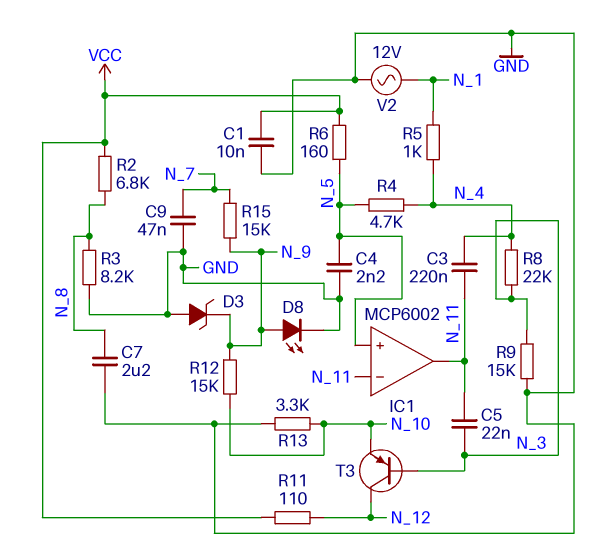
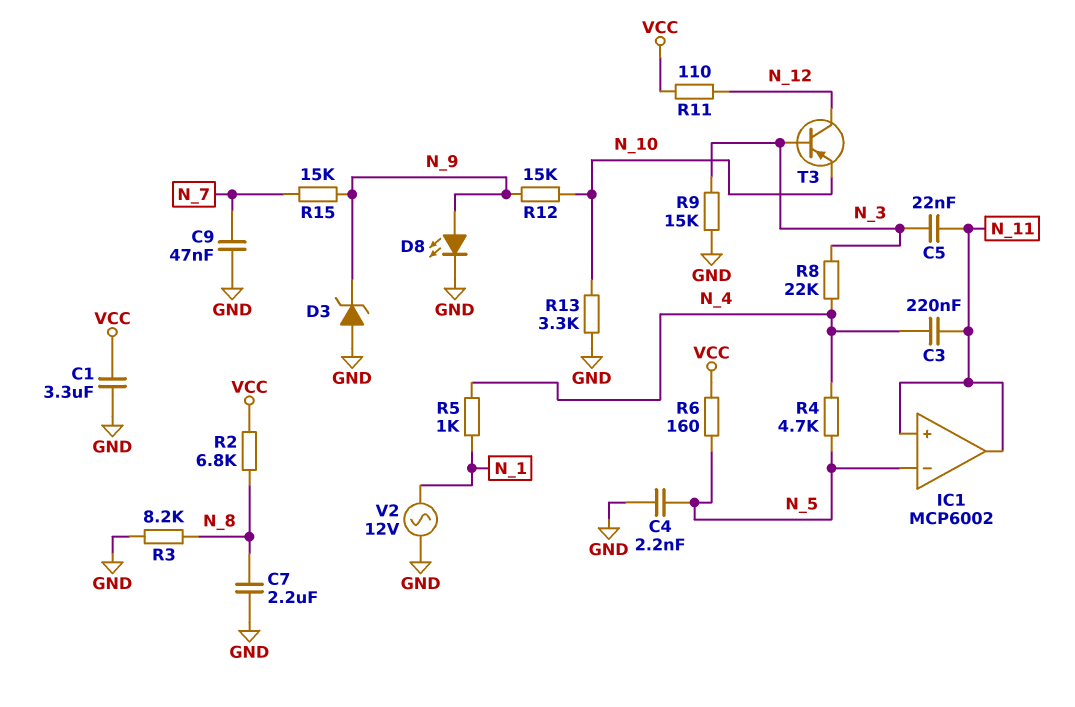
C1: 10nF (GND, VCC) -> 3.3uF (GND, VCC)
IC1 pin in+: N_5 -> N_11
IC1 pin in-: N_11 -> N_5

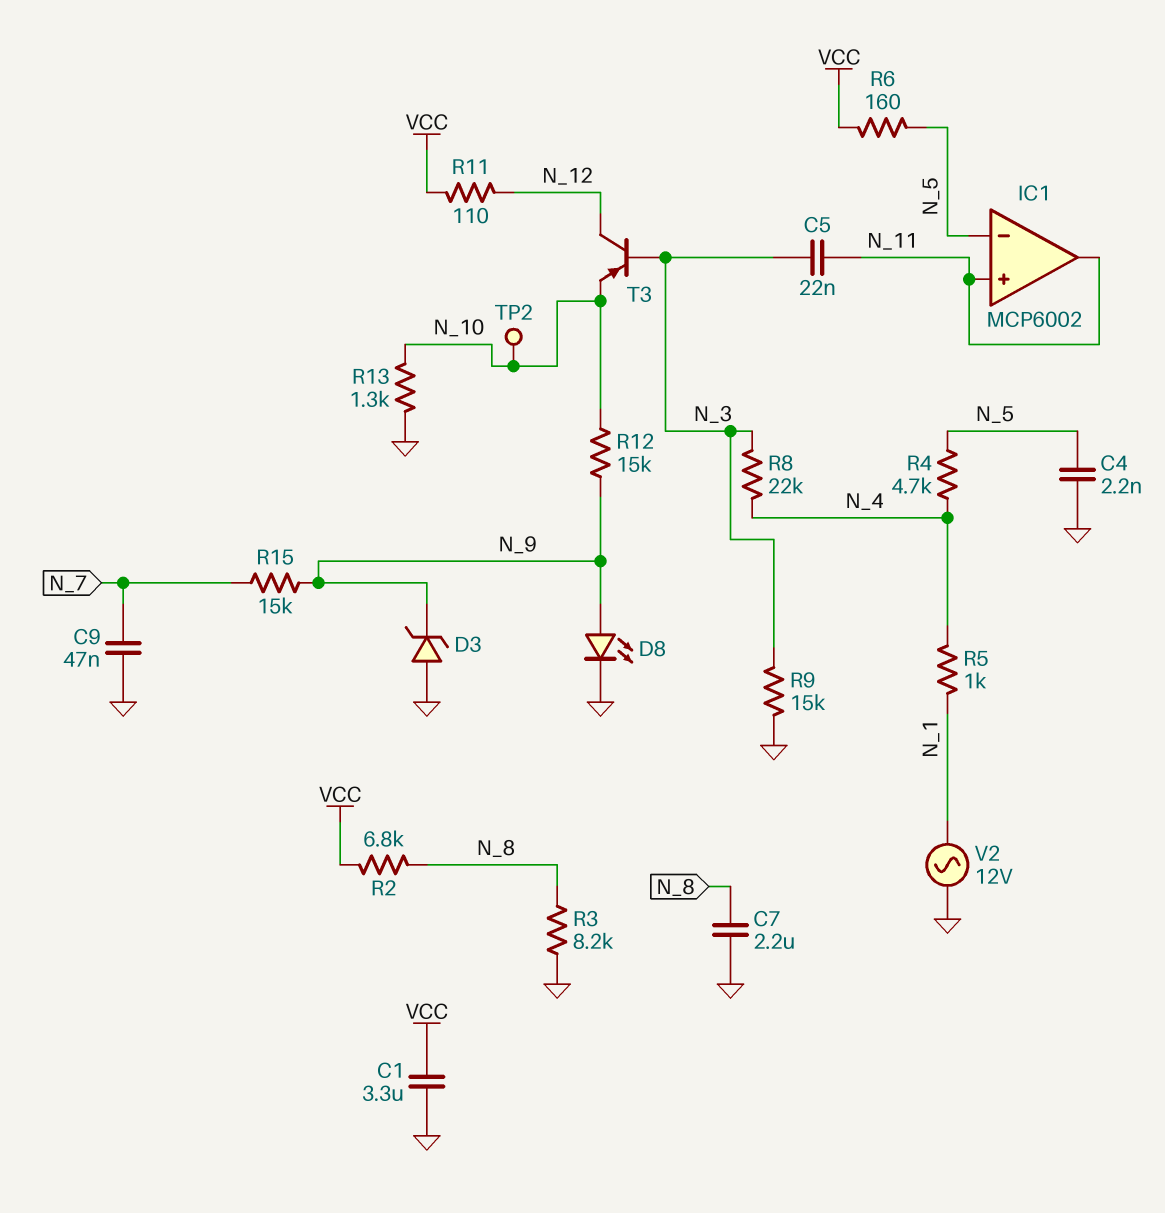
C3: 220nF (N_4, N_11) -> none
R13: 3.3k (GND, N_10) -> 1.3k (GND, N_10)
TP2: none -> test point (N_10)

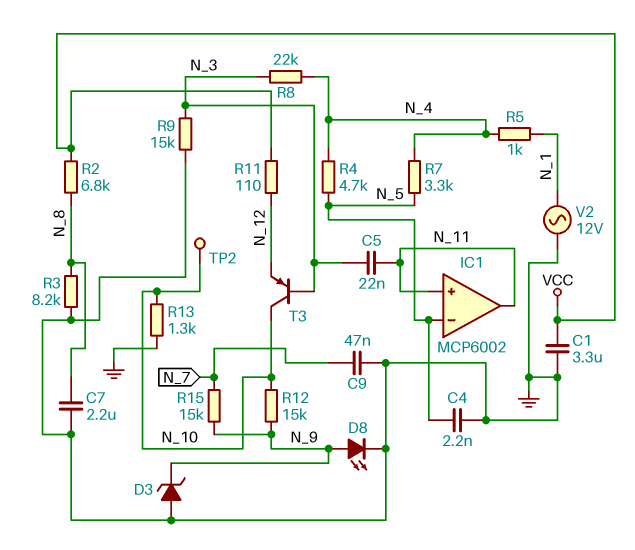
R6: 160 (N_5, VCC) -> none
R7: none -> 3.3k (N_4, N_5)
T3: PNP (B N_3, C N_12, E N_10) -> PNP (B N_3, C N_10, E N_12)

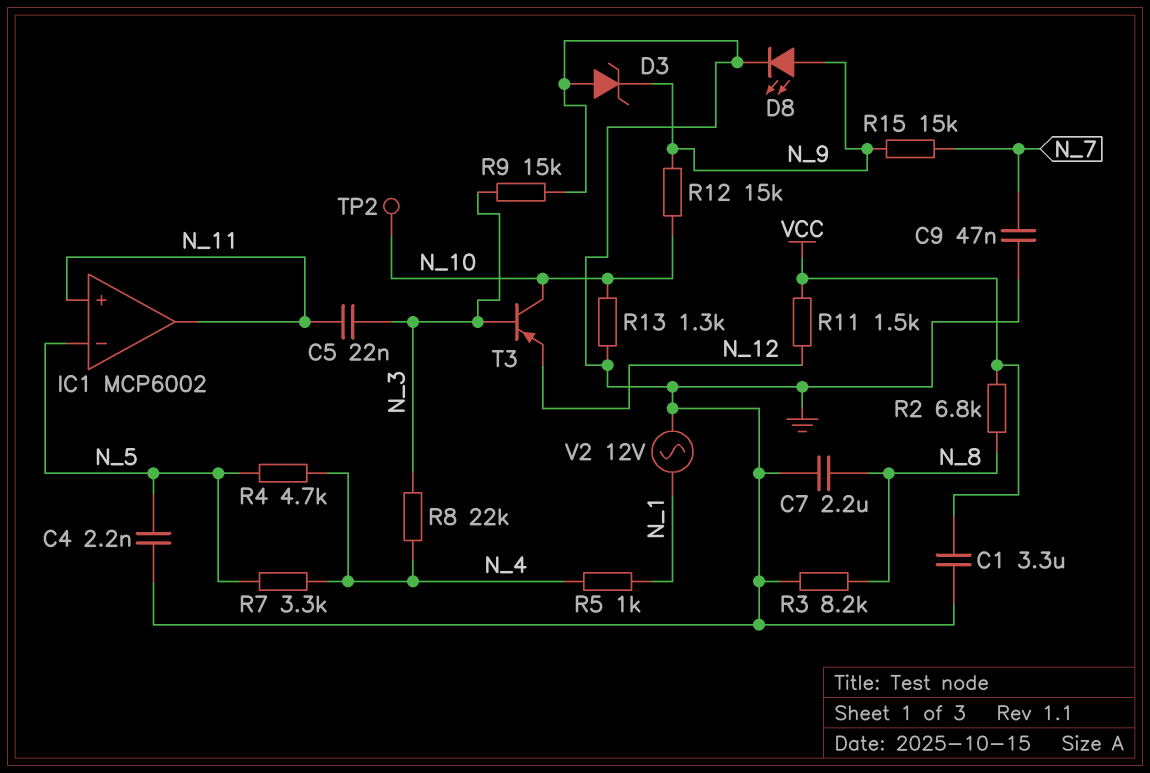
R11: 110 (N_12, VCC) -> 1.5k (N_12, VCC)

